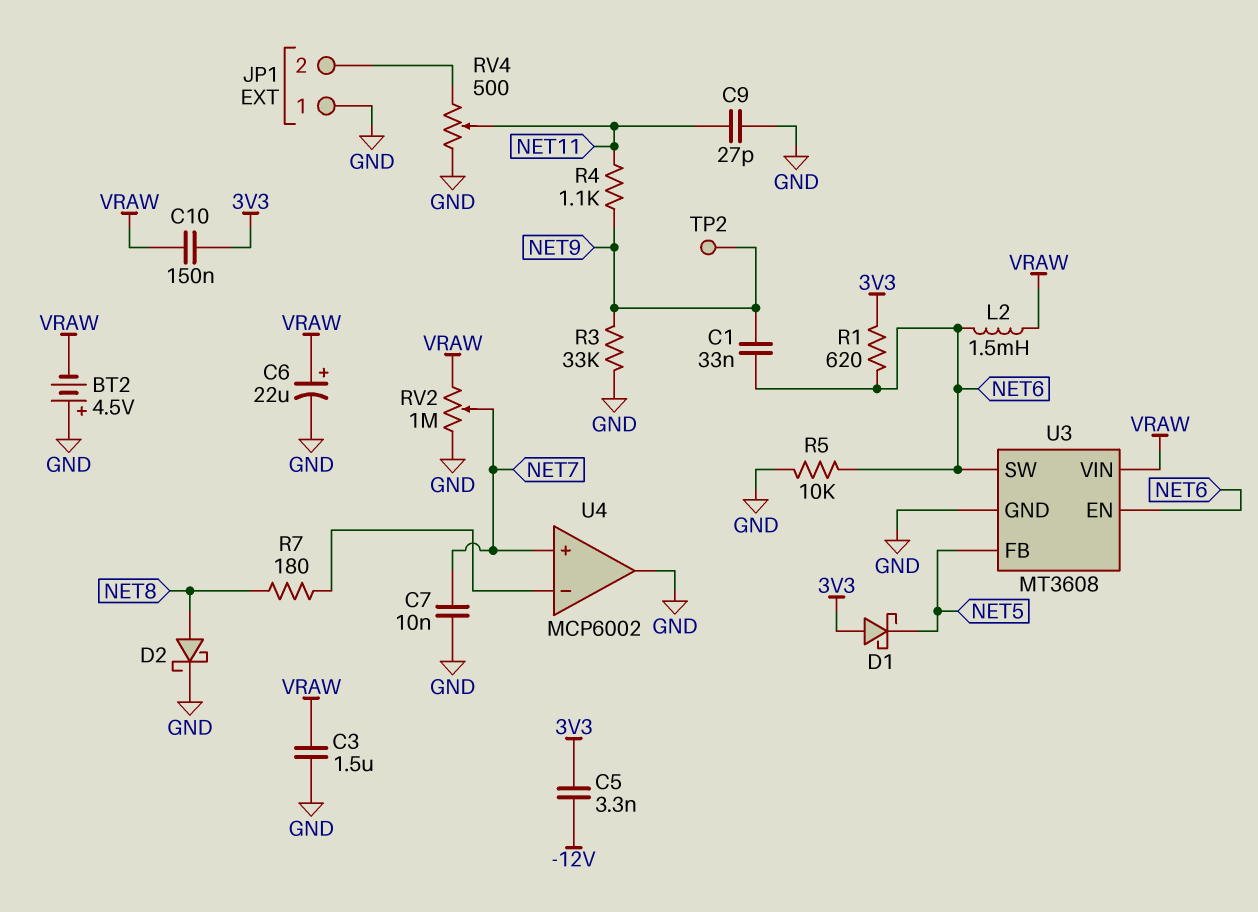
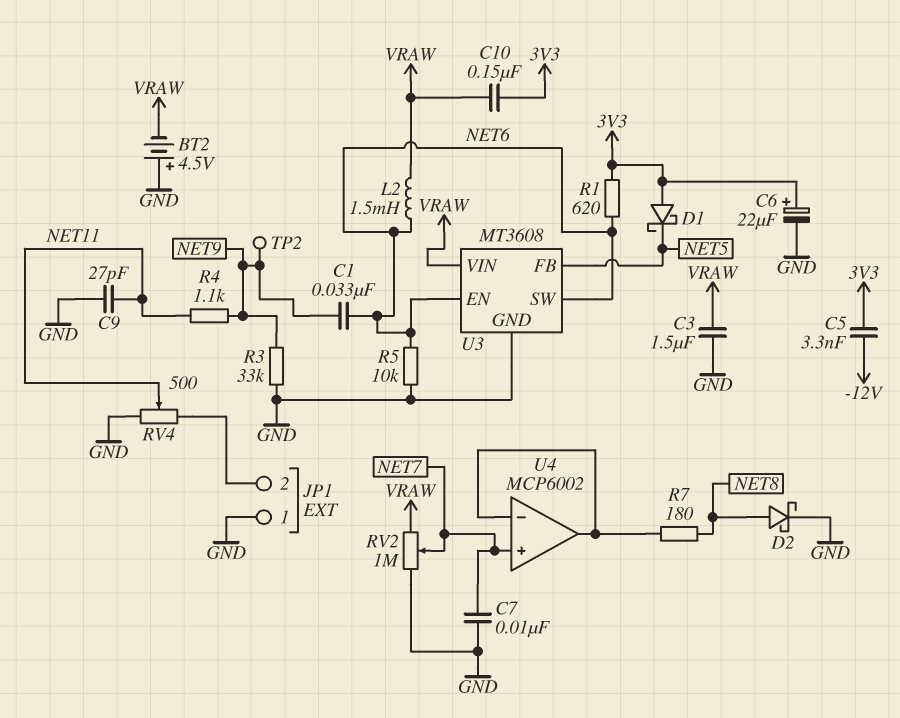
C6: 22uF (plus VRAW, minus GND) -> 22uF (plus 3V3, minus GND)
U4 pin out: GND -> U4/in-

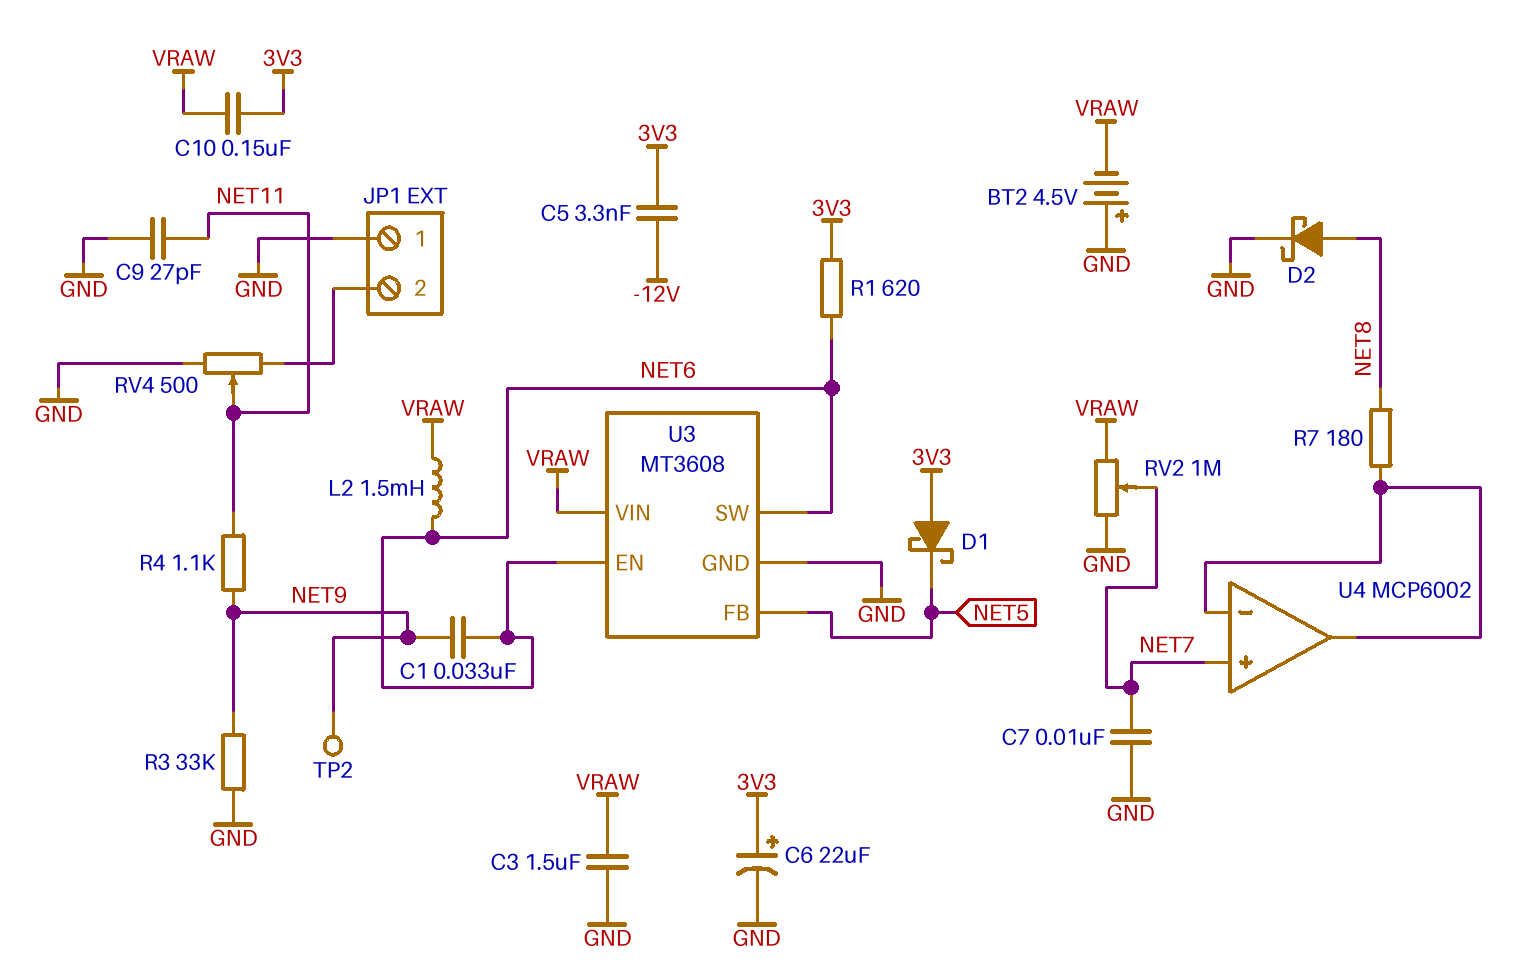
R5: 10k (GND, NET6) -> none

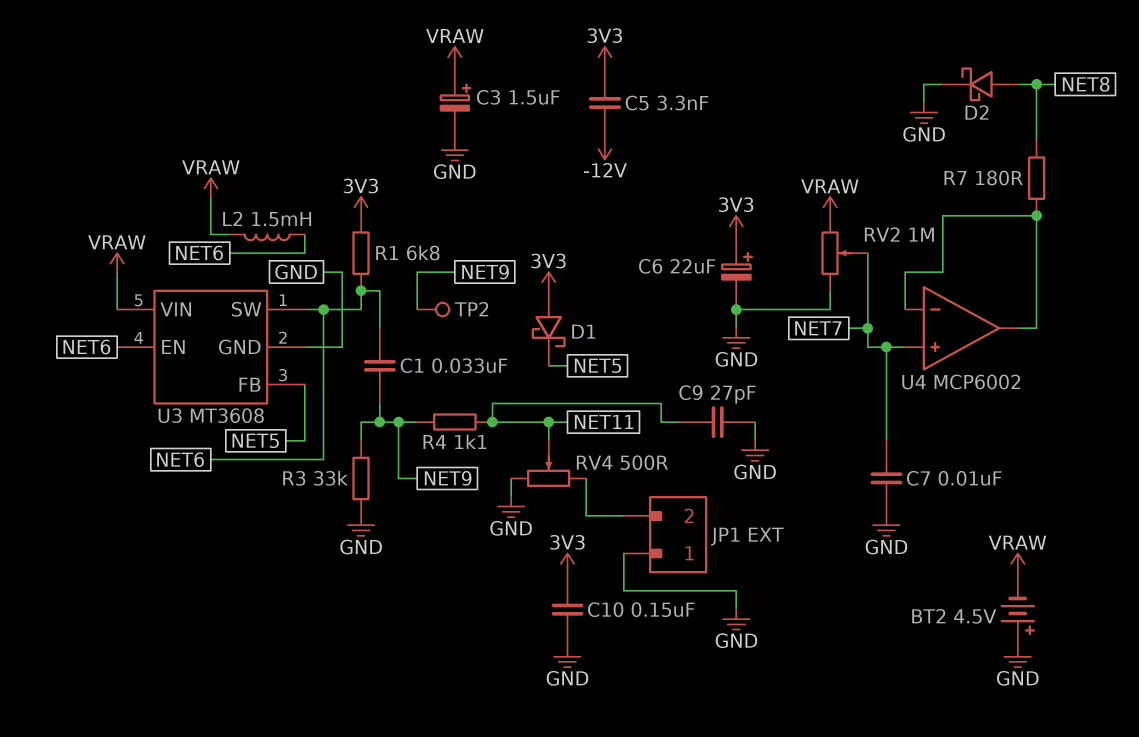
C3: 1.5uF (GND, VRAW) -> 1.5uF (plus VRAW, minus GND)
C10: 150nF (3V3, VRAW) -> 150nF (3V3, GND)
R1: 620 (3V3, NET6) -> 6.8k (3V3, NET6)

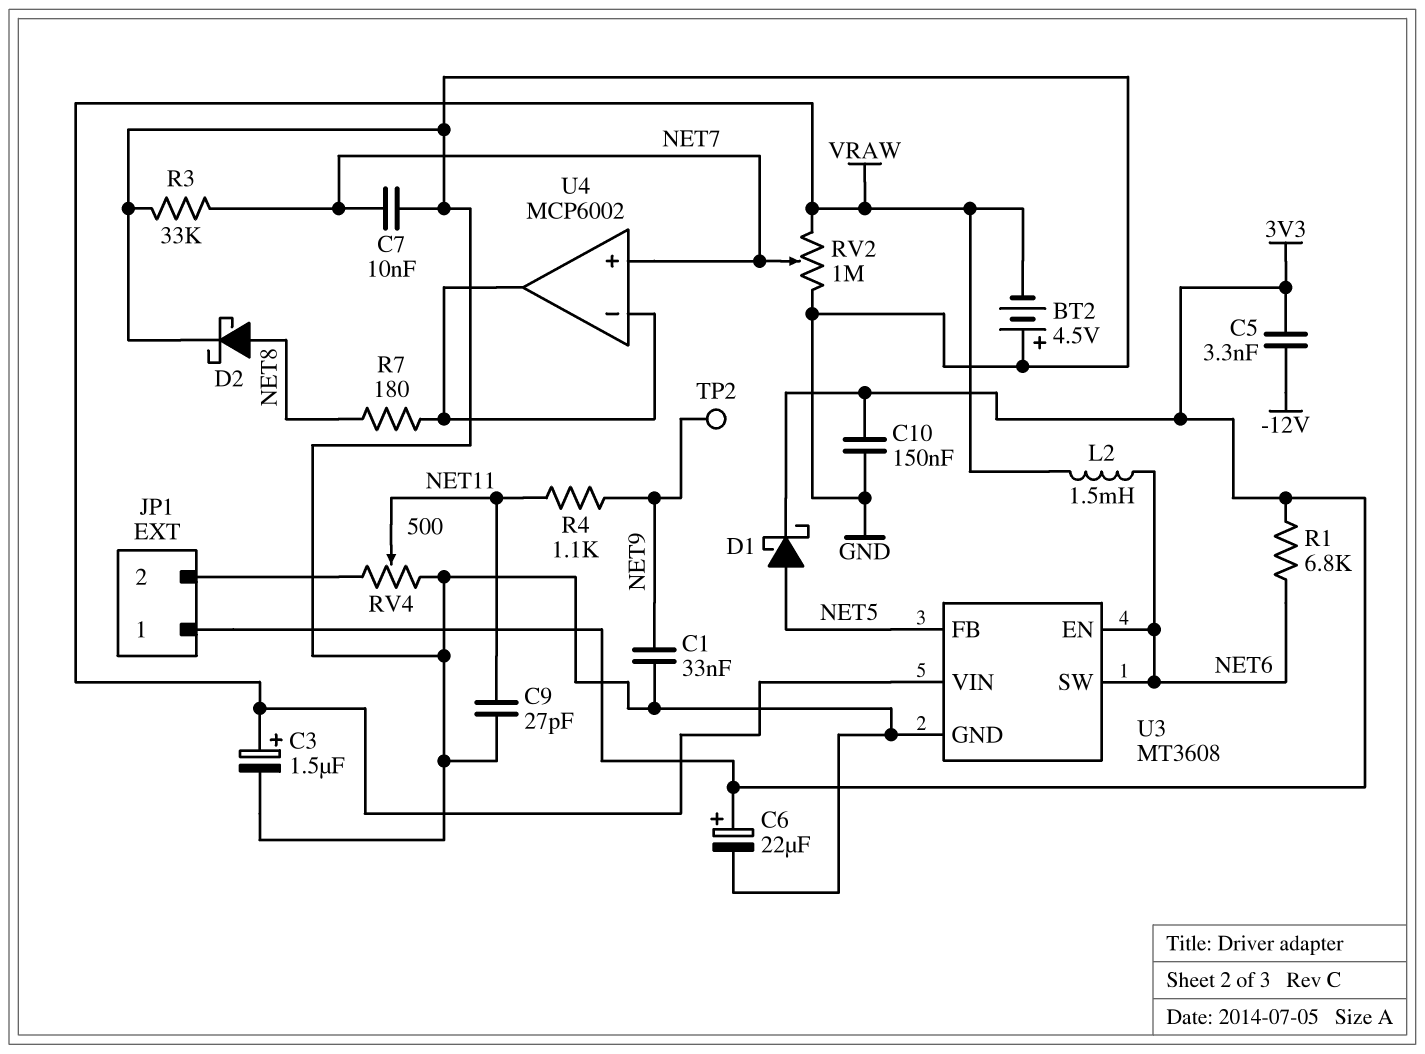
C1: 33nF (NET6, NET9) -> 33nF (GND, NET9)
D1: schottky (A 3V3, K NET5) -> schottky (A NET5, K 3V3)
JP1 pin 1: GND -> 3V3
R3: 33k (GND, NET9) -> 33k (GND, NET7)

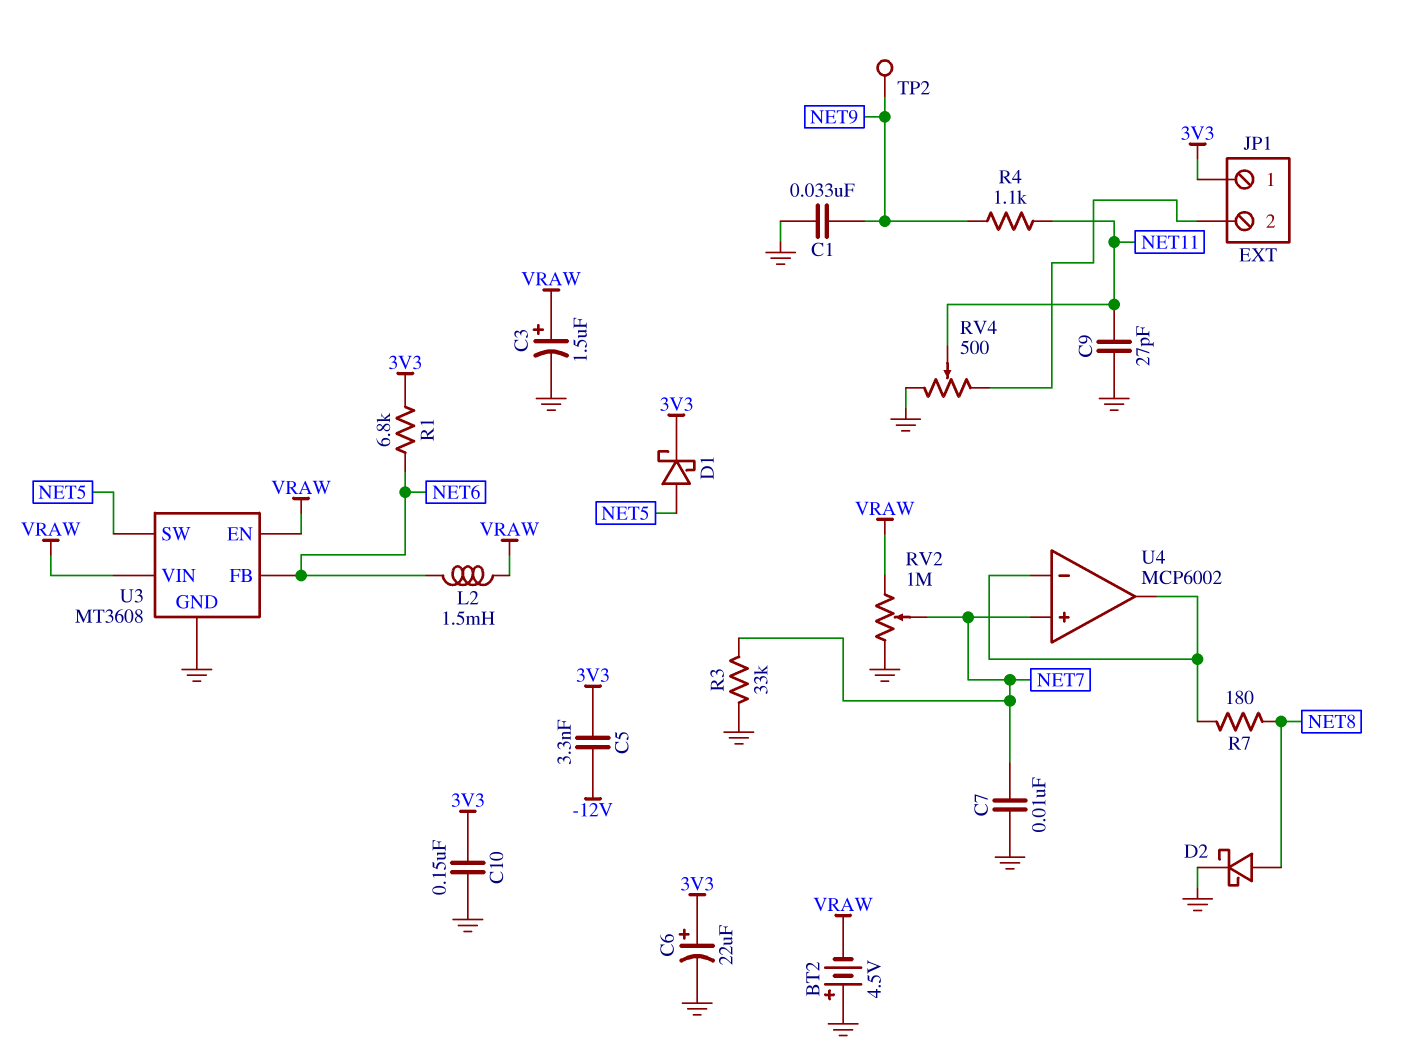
U3 pin EN: NET6 -> VRAW
U3 pin FB: NET5 -> NET6
U3 pin SW: NET6 -> NET5

